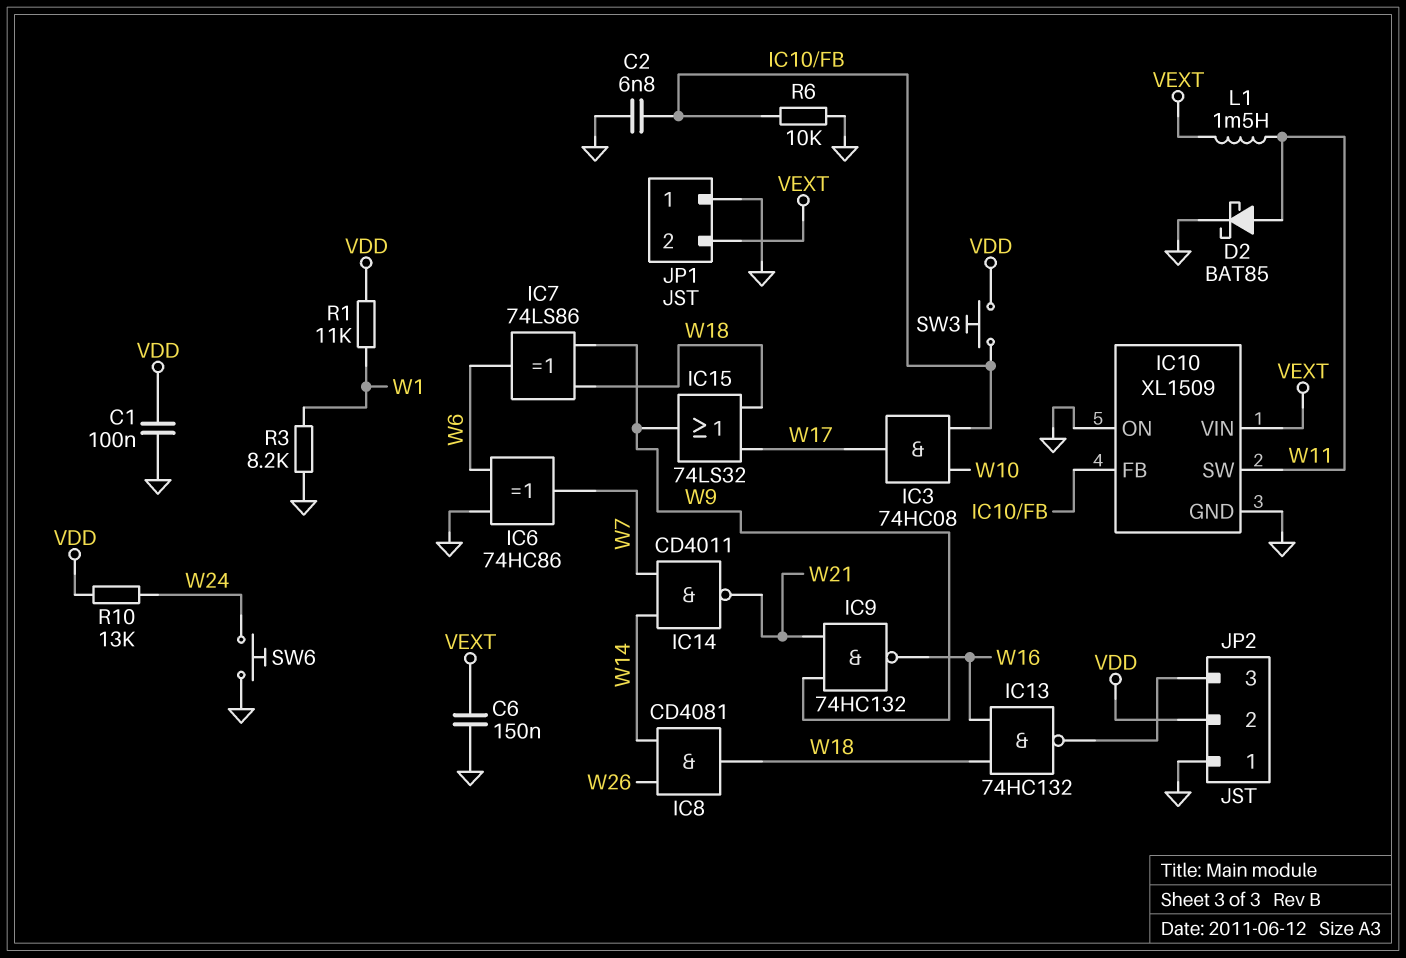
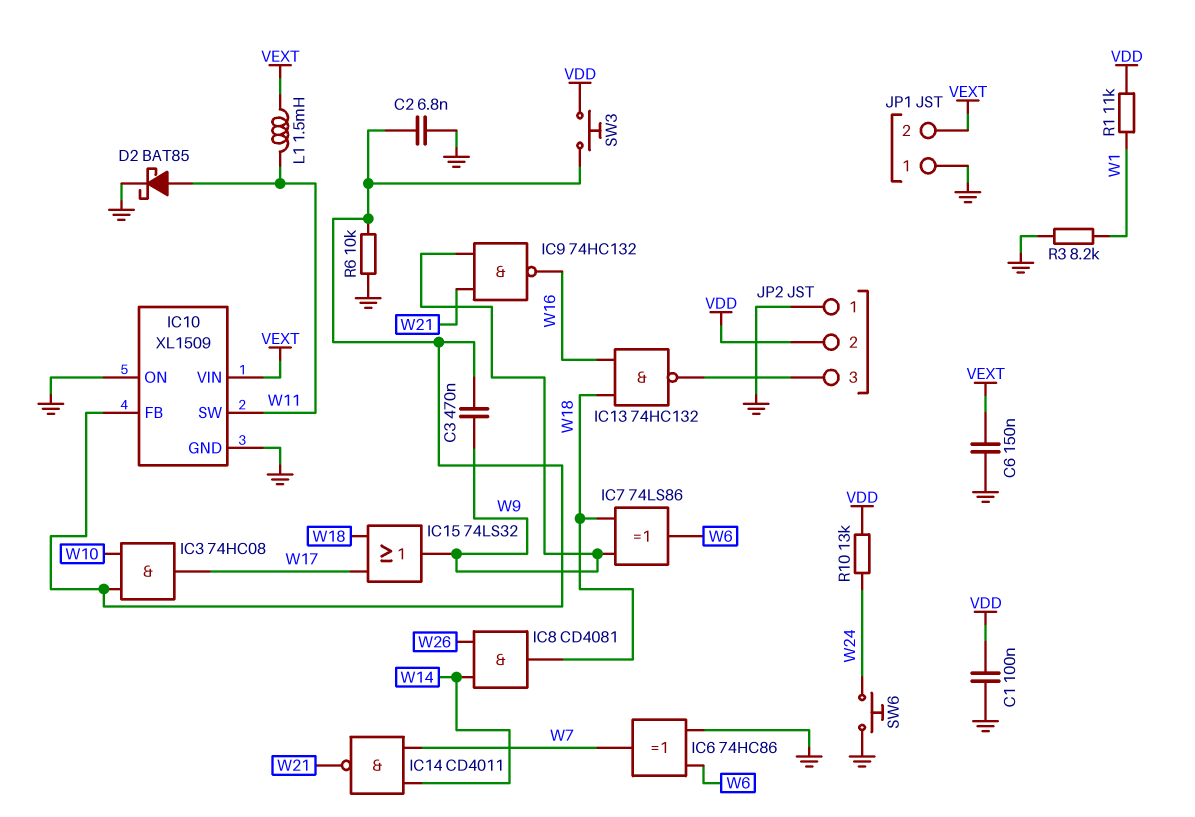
C3: none -> 470nF (IC10/FB, W9)

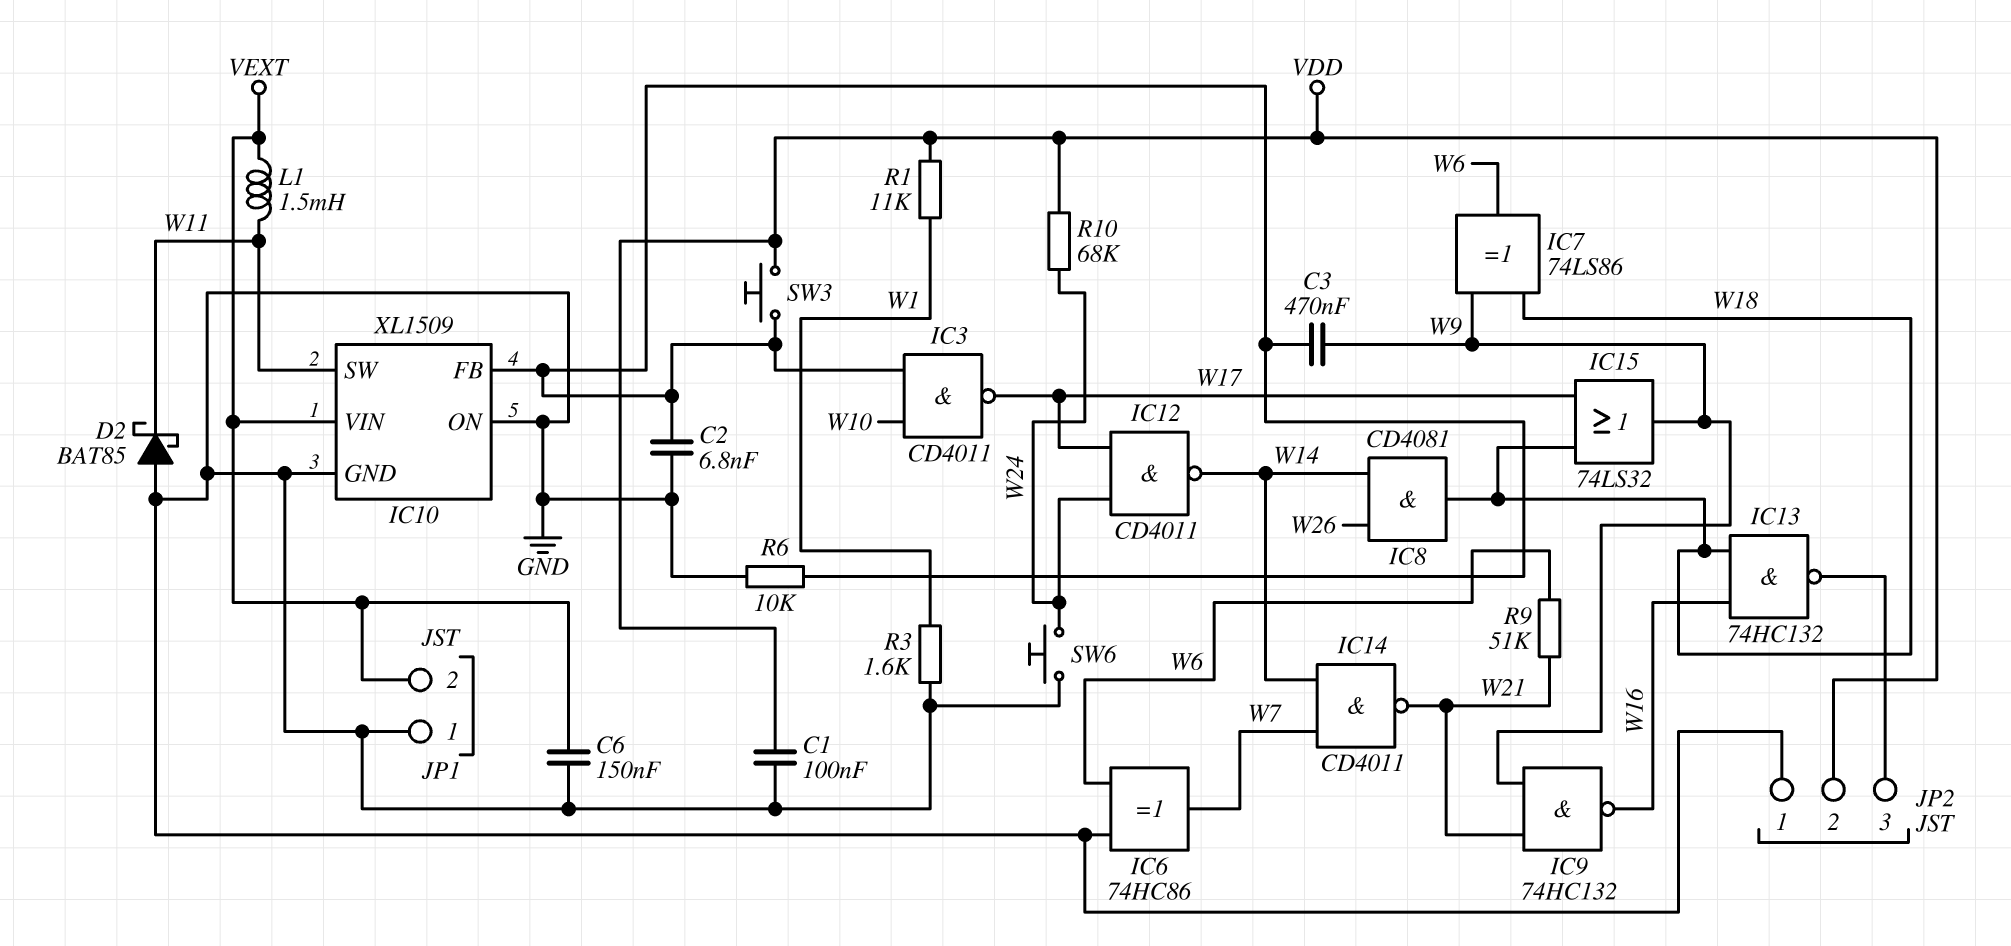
D2: schottky BAT85 (A W11, K GND) -> schottky BAT85 (A GND, K W11)
IC3: AND 74HC08 (in IC10/FB, in W10, out W17) -> NAND CD4011 (in IC10/FB, in W10, out W17)
IC12: none -> NAND CD4011 (in W17, in W24, out W14)
R3: 8.2k (GND, W1) -> 1.6k (GND, W1)
R9: none -> 51k (W6, W21)
R10: 13k (VDD, W24) -> 68k (VDD, W24)

